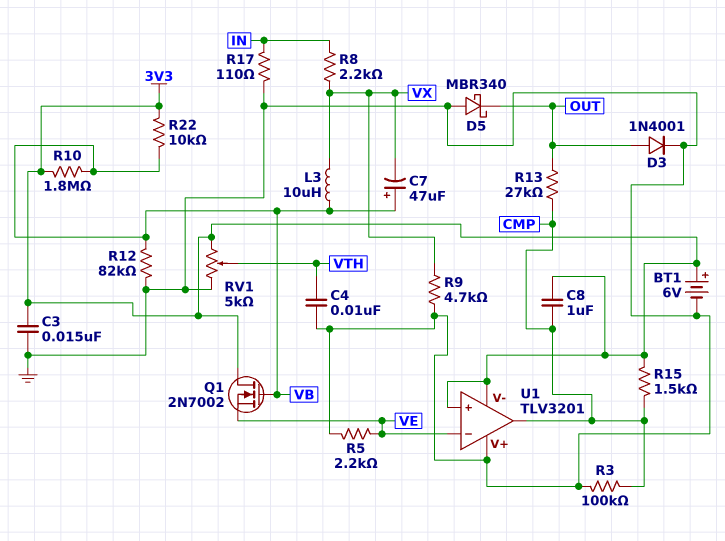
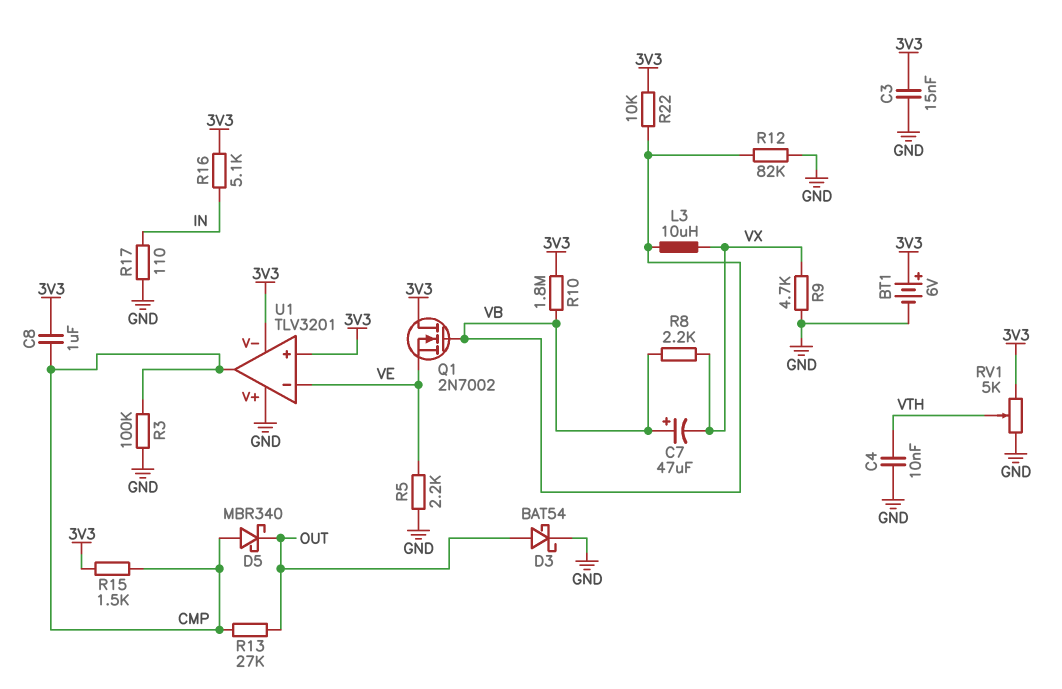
D3: diode 1N4001 (A OUT, K GND) -> schottky BAT54 (A OUT, K GND)
D5: schottky MBR340 (A GND, K OUT) -> schottky MBR340 (A CMP, K OUT)
R8: 2.2k (IN, VX) -> 2.2k (VB, VX)
R16: none -> 5.1k (3V3, IN)

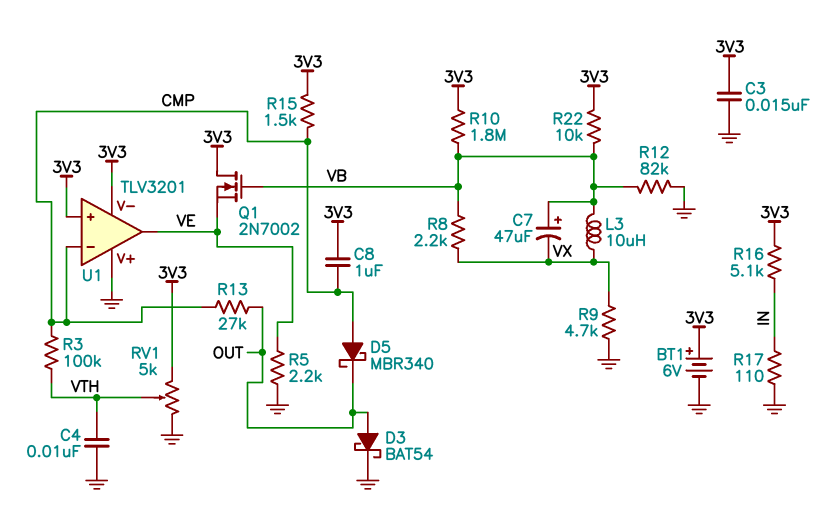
R3: 100k (CMP, GND) -> 100k (CMP, VTH)
U1 pin in-: VE -> CMP
U1 pin out: CMP -> VE

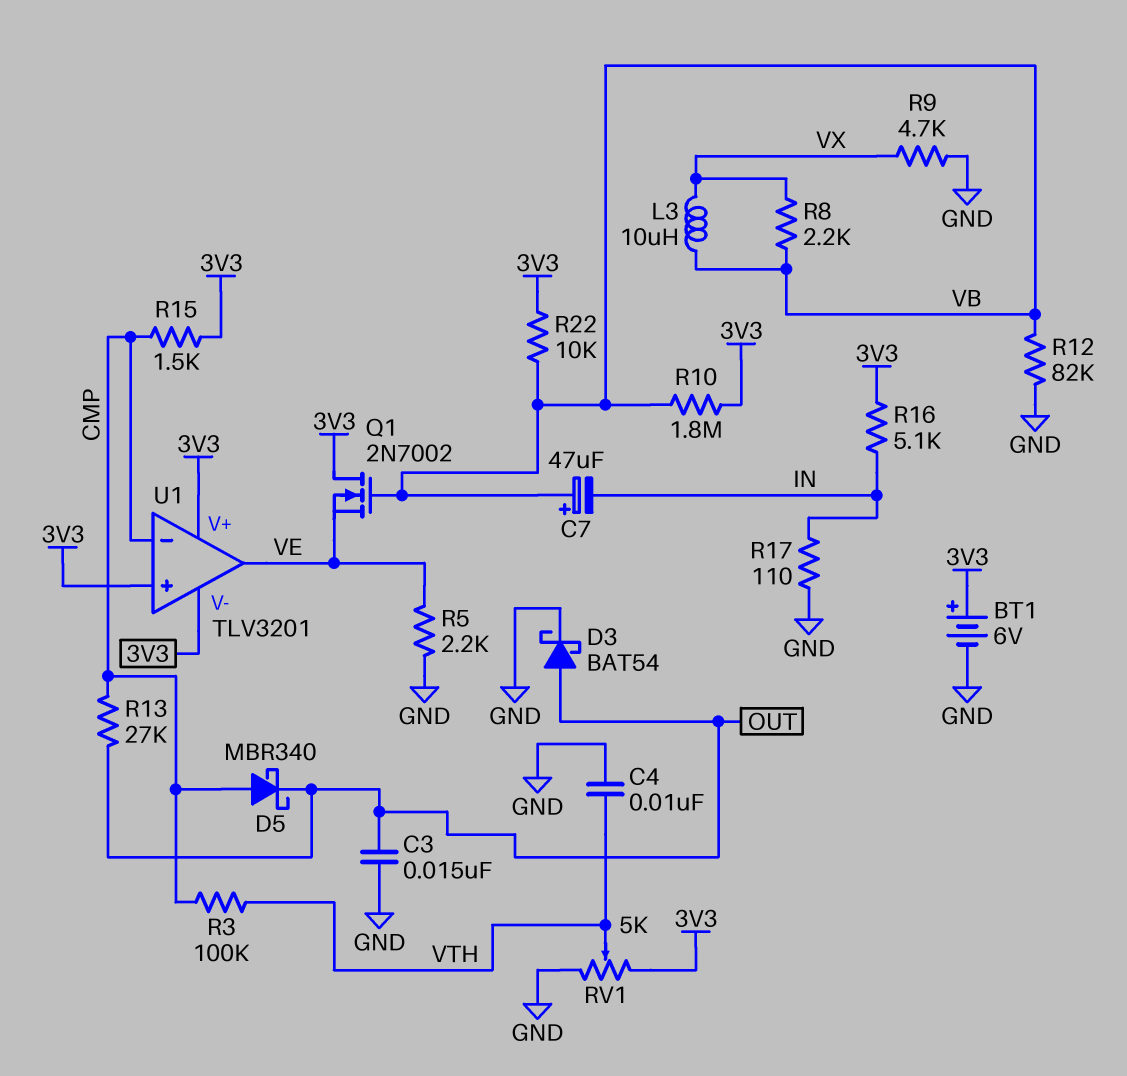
C3: 15nF (3V3, GND) -> 15nF (GND, OUT)
C7: 47uF (plus VB, minus VX) -> 47uF (plus VB, minus IN)
C8: 1uF (3V3, CMP) -> none
U1 pin V+: GND -> 3V3

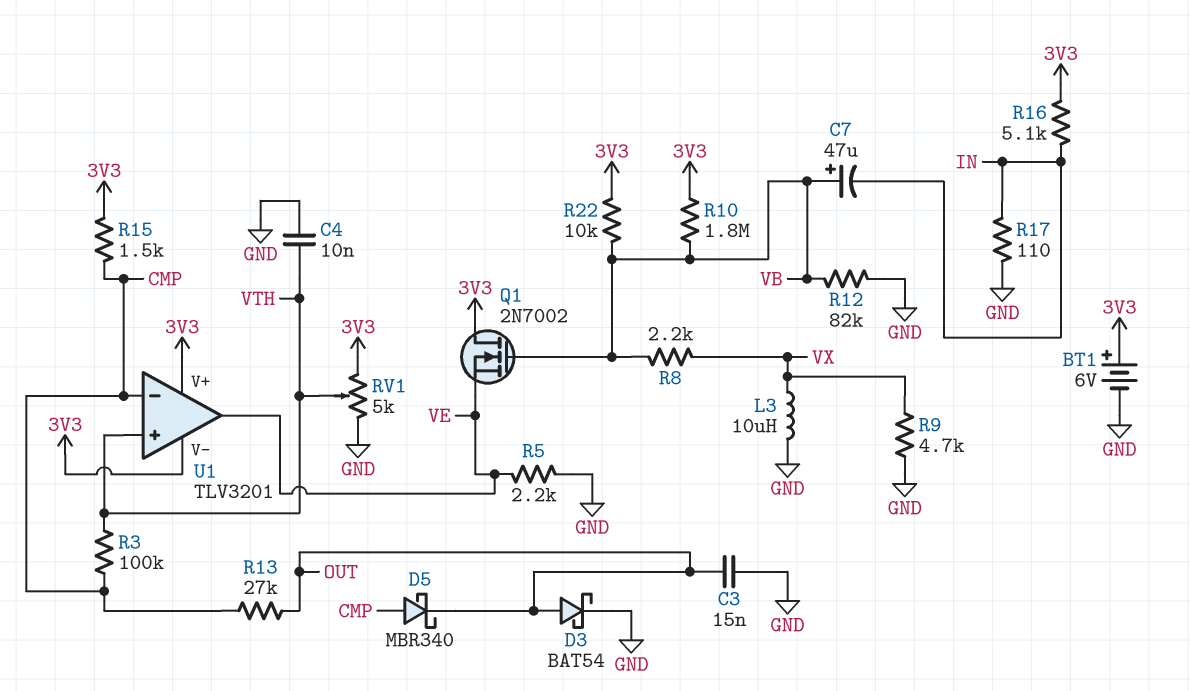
L3: 10uH (VB, VX) -> 10uH (GND, VX)
U1 pin in+: 3V3 -> VTH

